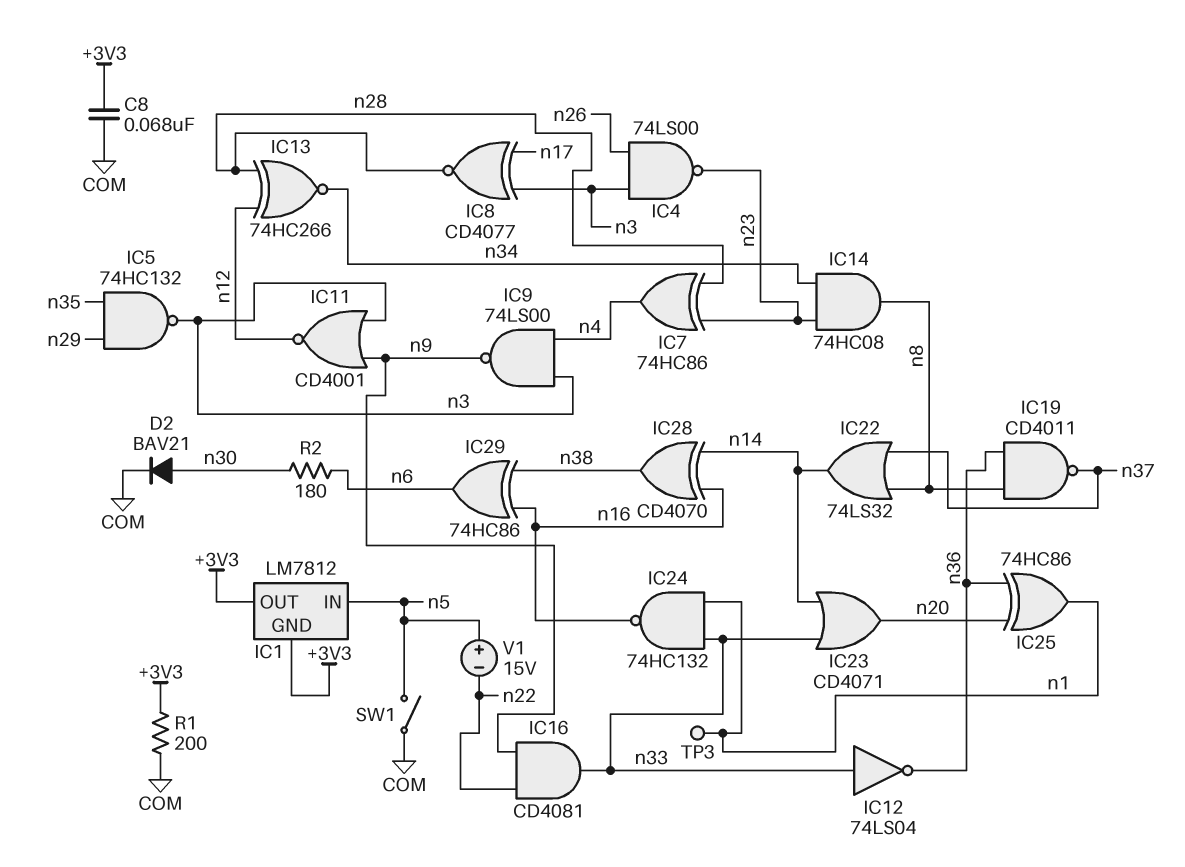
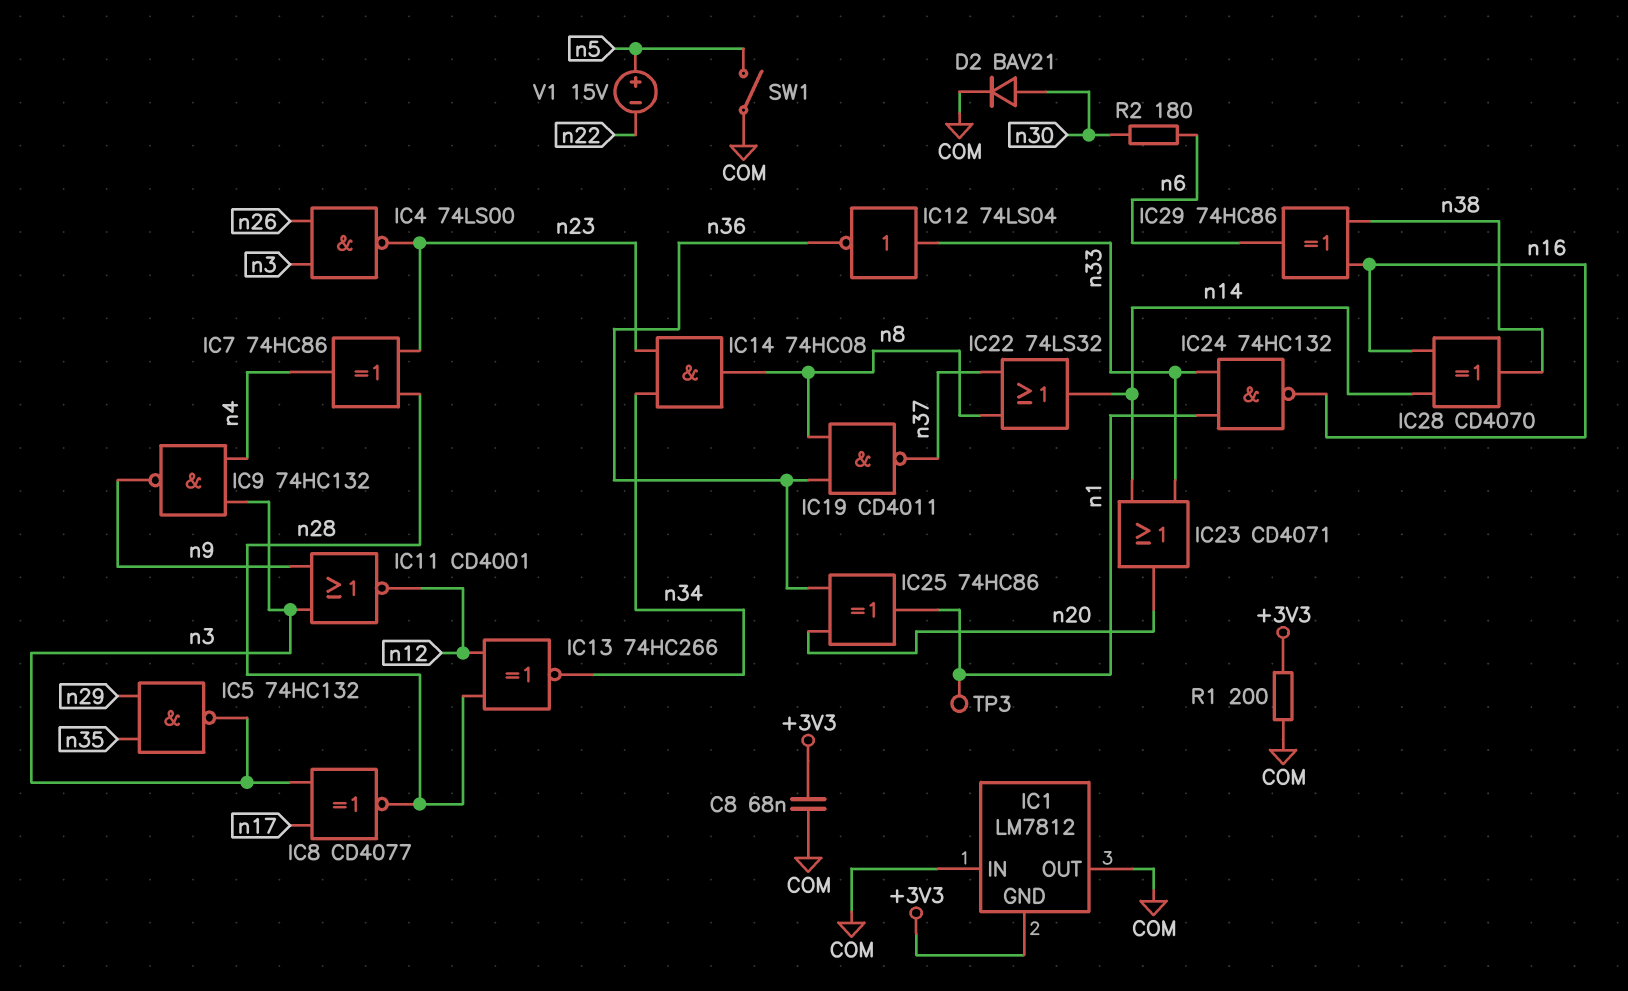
IC1 pin IN: n5 -> COM
IC1 pin OUT: +3V3 -> COM
IC9: NAND 74LS00 (in n3, in n4, out n9) -> NAND 74HC132 (in n3, in n4, out n9)
IC16: AND CD4081 (in n9, in n22, out n33) -> none

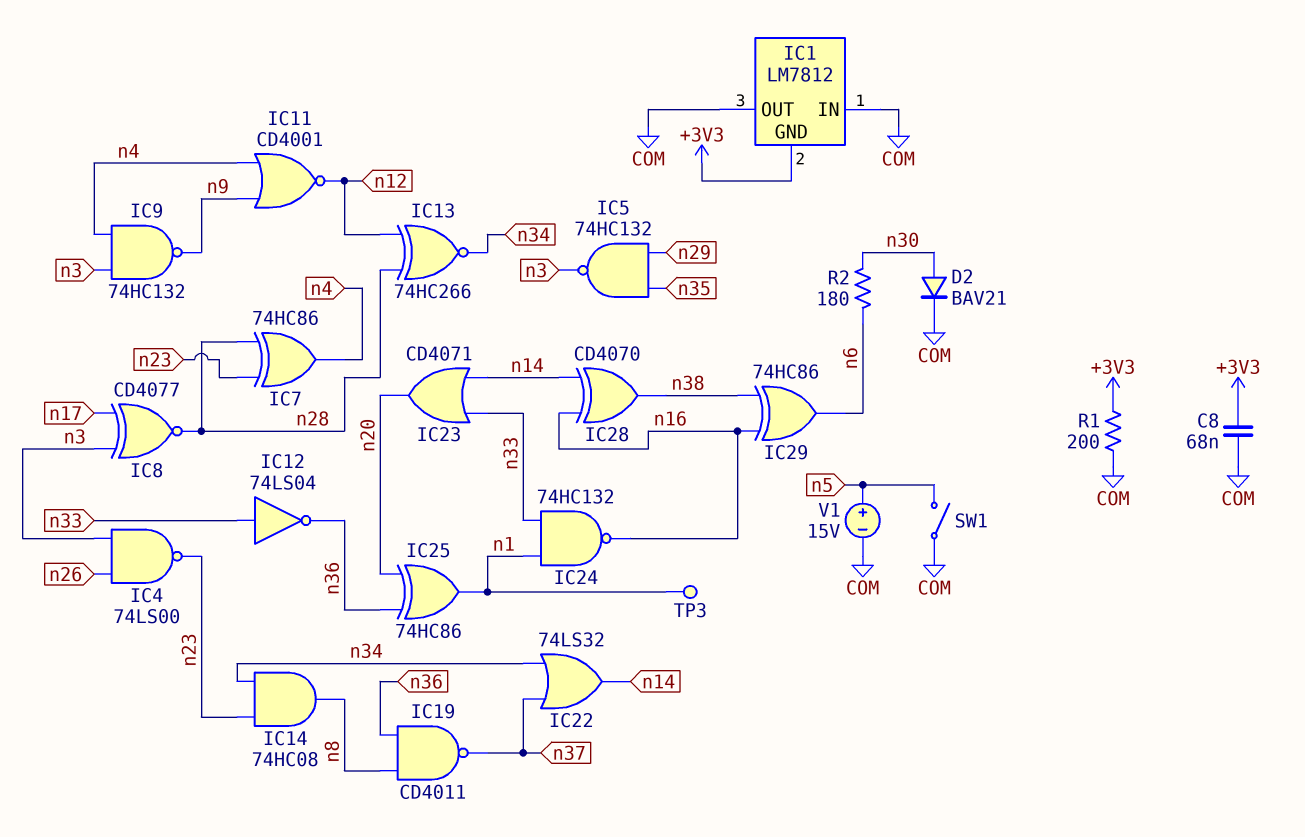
IC11: NOR CD4001 (in n3, in n9, out n12) -> NOR CD4001 (in n4, in n9, out n12)
IC22: OR 74LS32 (in n8, in n37, out n14) -> OR 74LS32 (in n34, in n37, out n14)
V1: 15V (plus n5, minus n22) -> 15V (plus n5, minus COM)

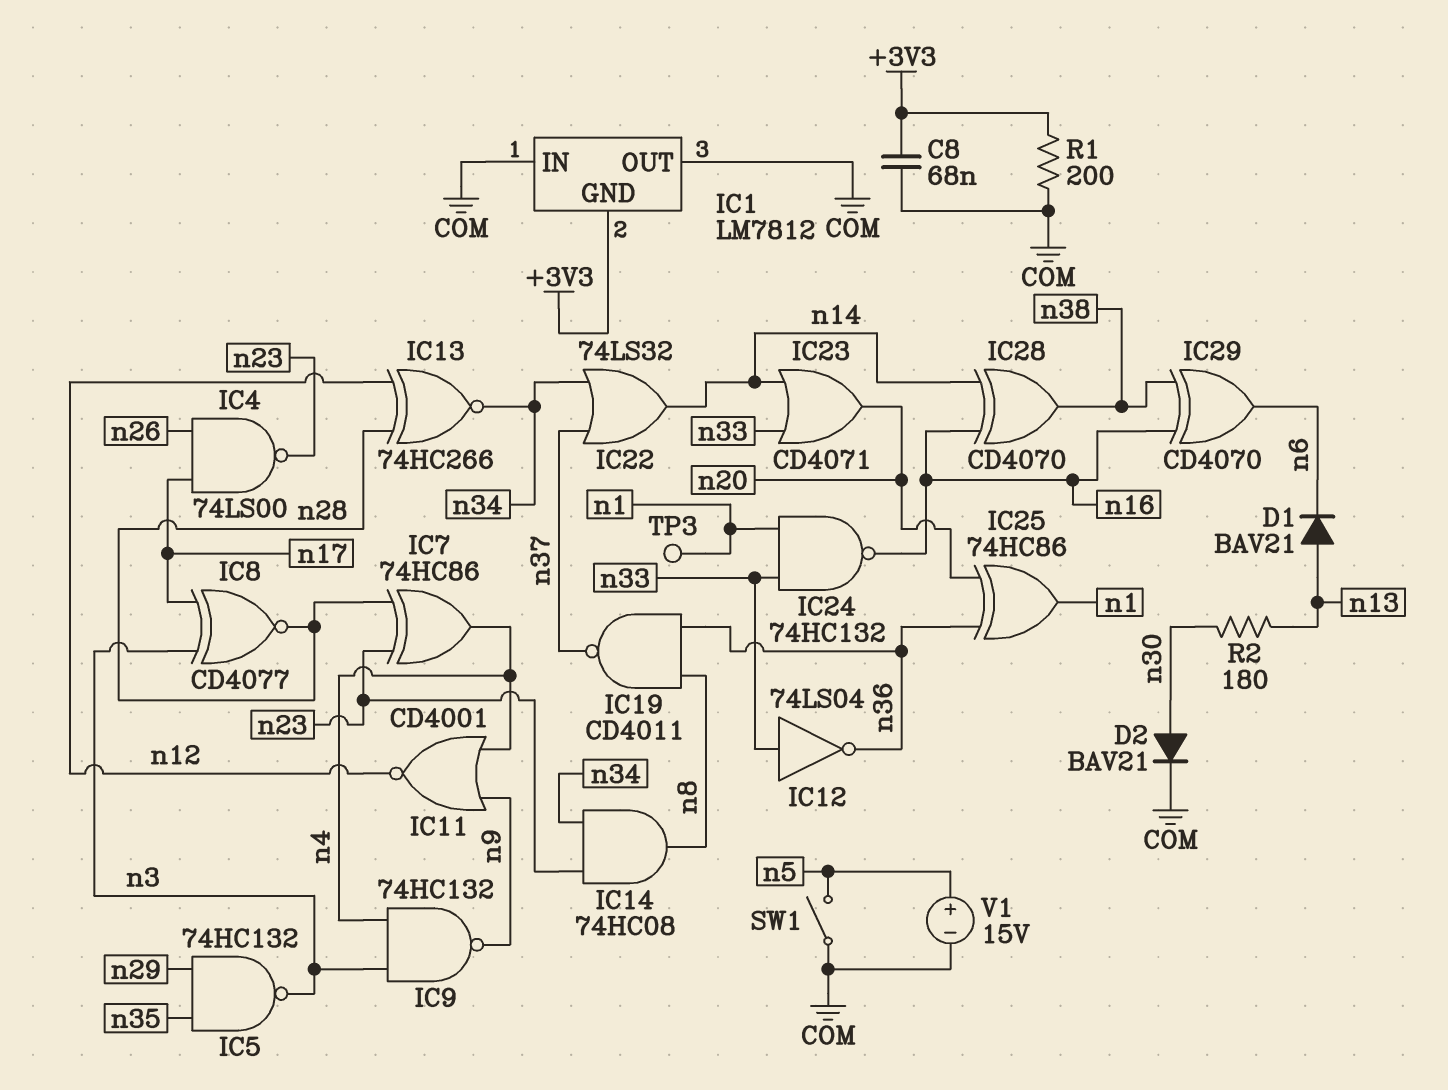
D1: none -> diode BAV21 (A n13, K n6)
IC4: NAND 74LS00 (in n3, in n26, out n23) -> NAND 74LS00 (in n17, in n26, out n23)
IC29: XOR 74HC86 (in n16, in n38, out n6) -> XOR CD4070 (in n16, in n38, out n6)
R2: 180 (n6, n30) -> 180 (n13, n30)

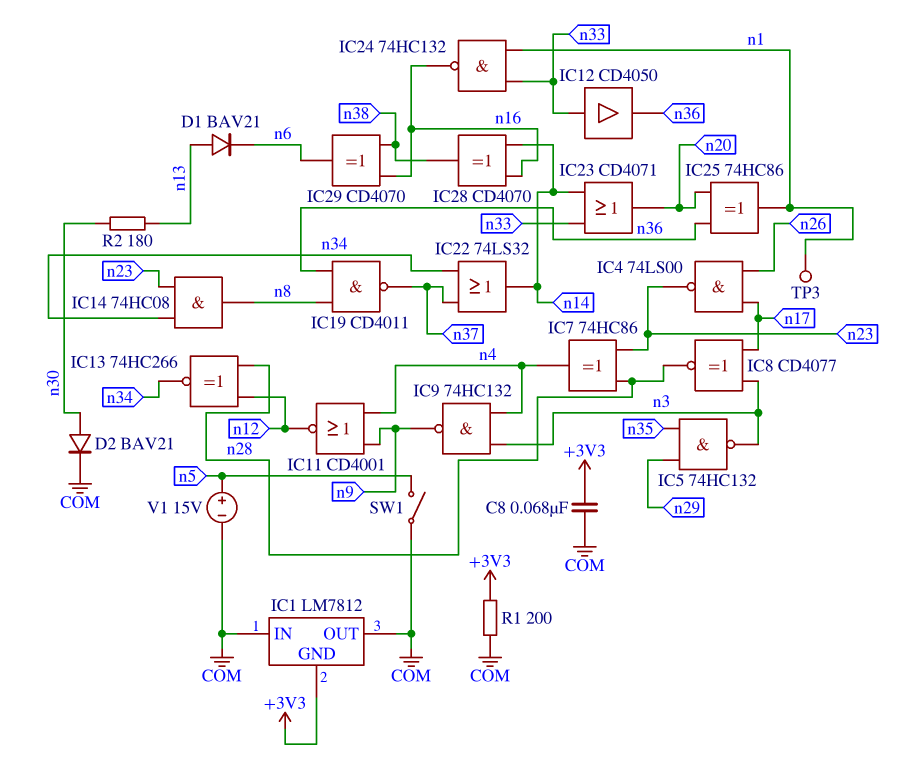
IC12: NOT 74LS04 (in n33, out n36) -> buffer CD4050 (in n33, out n36)

